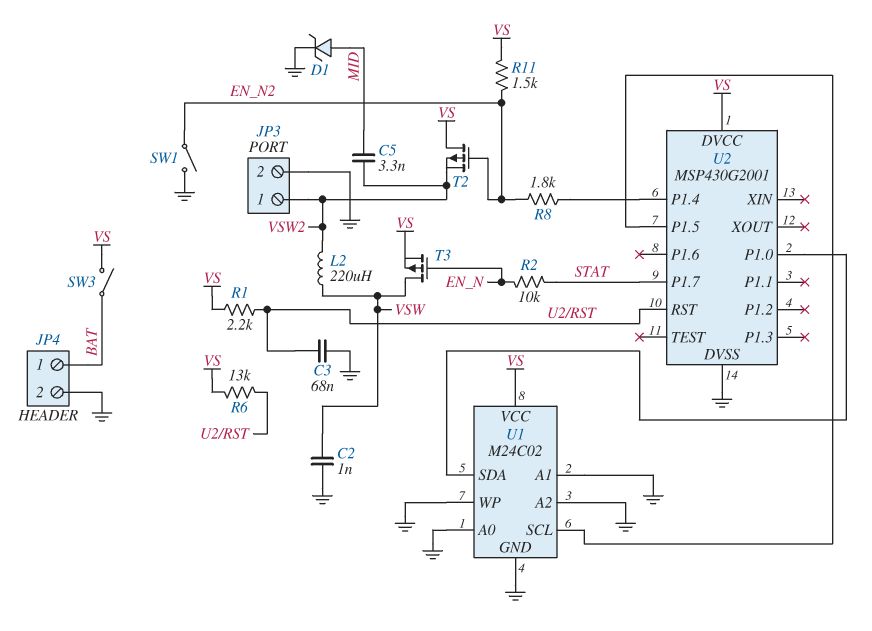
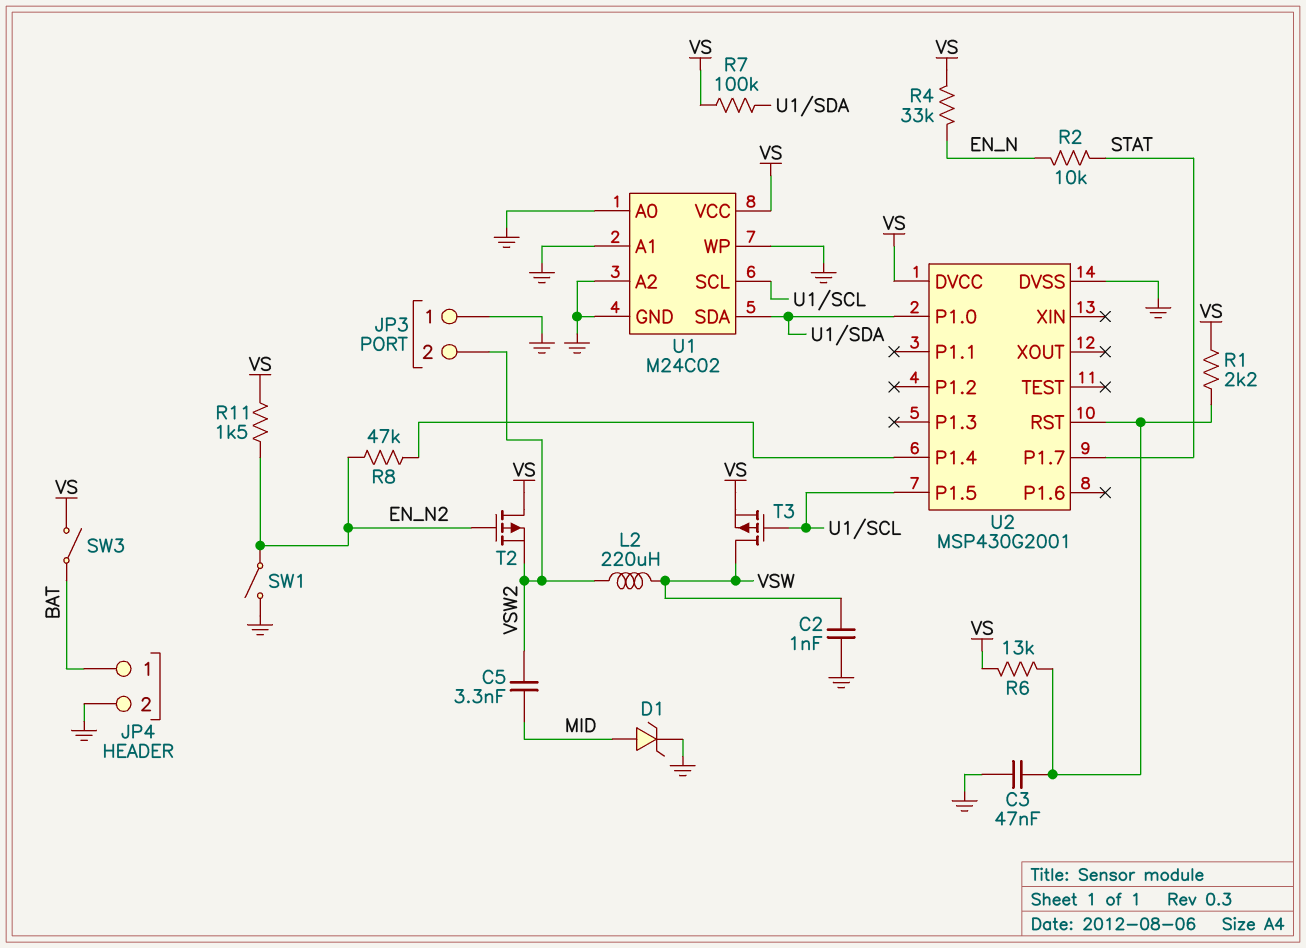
C3: 68nF (GND, U2/RST) -> 47nF (GND, U2/RST)
JP3 pin 1: VSW2 -> GND
JP3 pin 2: GND -> VSW2
R4: none -> 33k (EN_N, VS)
R7: none -> 100k (U1/SDA, VS)
R8: 1.8k (EN_N2, U2/P1.4) -> 47k (EN_N2, U2/P1.4)
T3: PMOS (G EN_N, D VSW, S VS) -> PMOS (G U1/SCL, D VSW, S VS)

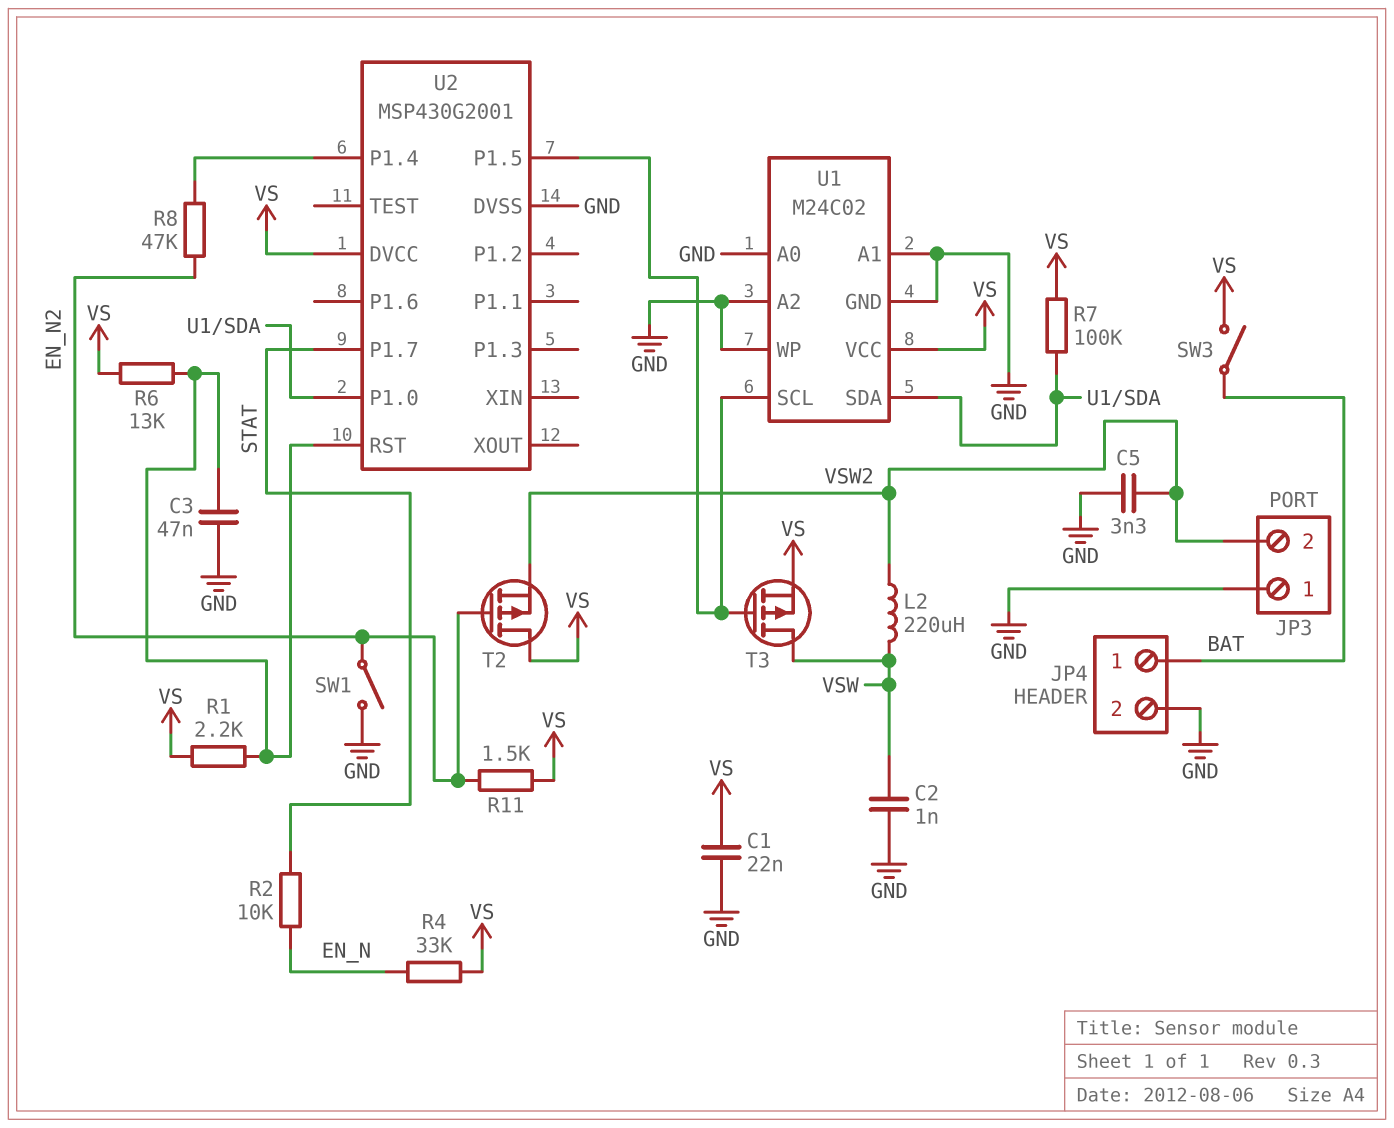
C1: none -> 22nF (GND, VS)
C5: 3.3nF (MID, VSW2) -> 3.3nF (GND, VSW2)
D1: zener (A MID, K GND) -> none

